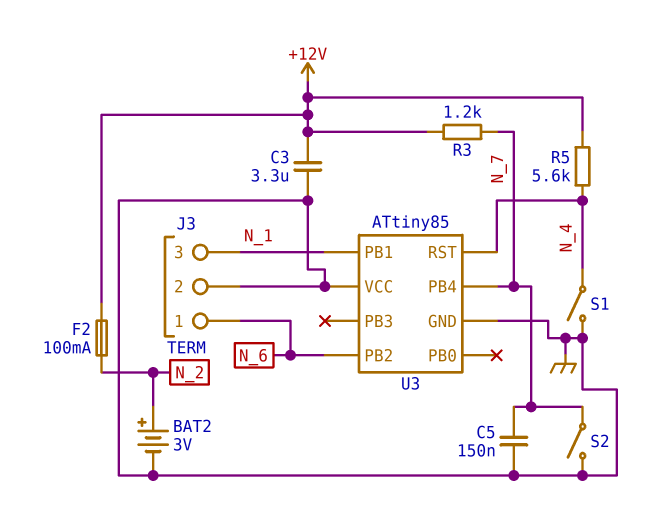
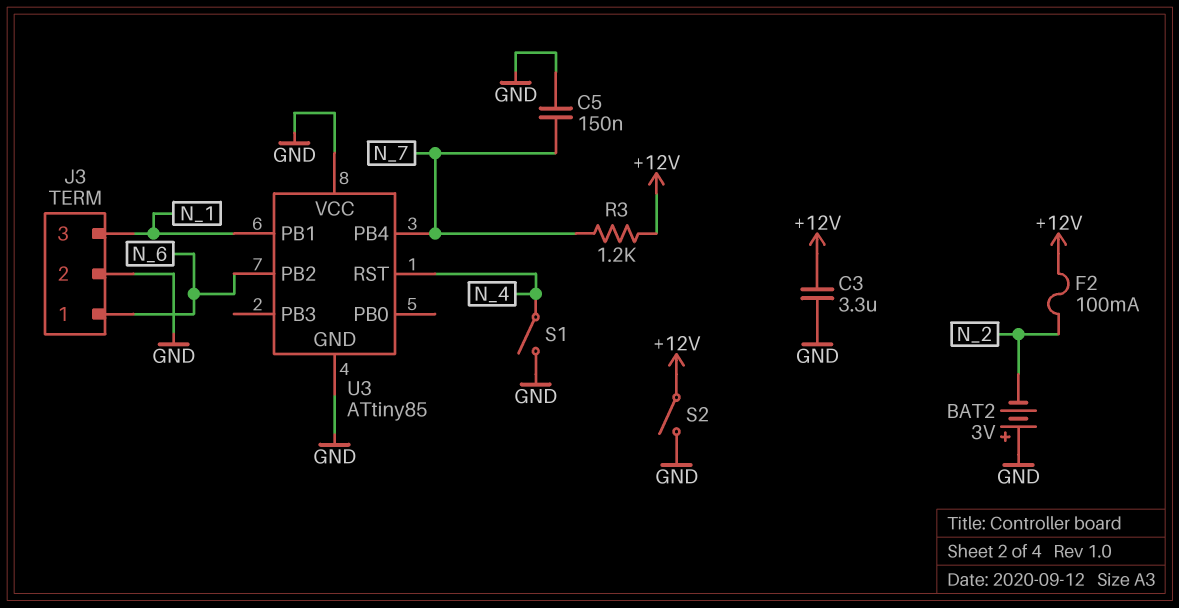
BAT2: 3V (plus N_2, minus GND) -> 3V (plus GND, minus N_2)
R5: 5.6k (+12V, N_4) -> none
S2: switch (GND, N_7) -> switch (+12V, GND)

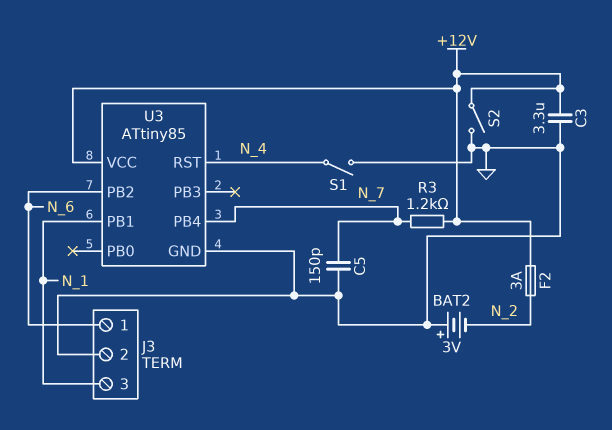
C5: 150nF (GND, N_7) -> 150pF (GND, N_7)
F2: 100mA (+12V, N_2) -> 3A (+12V, N_2)
U3 pin VCC: GND -> +12V

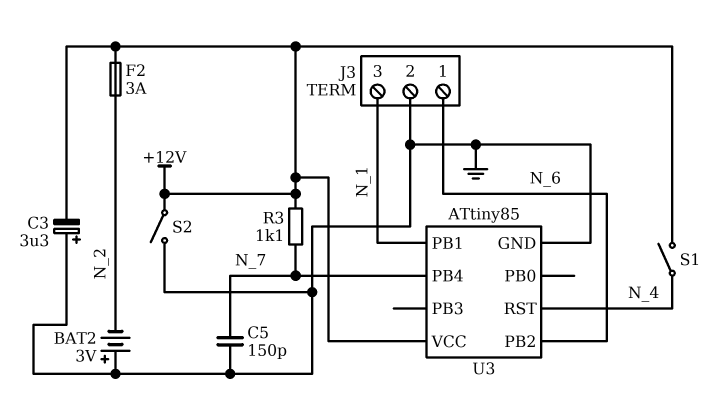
C3: 3.3uF (+12V, GND) -> 3.3uF (plus GND, minus +12V)
R3: 1.2k (+12V, N_7) -> 1.1k (+12V, N_7)
S1: switch (GND, N_4) -> switch (+12V, N_4)

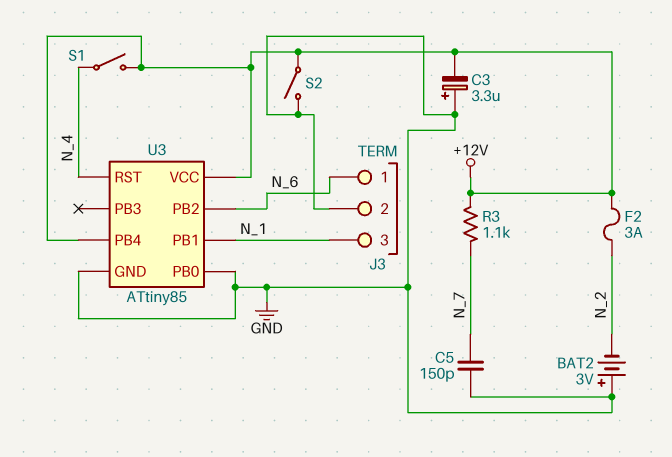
U3 pin PB0: none -> GND
U3 pin PB4: N_7 -> +12V

